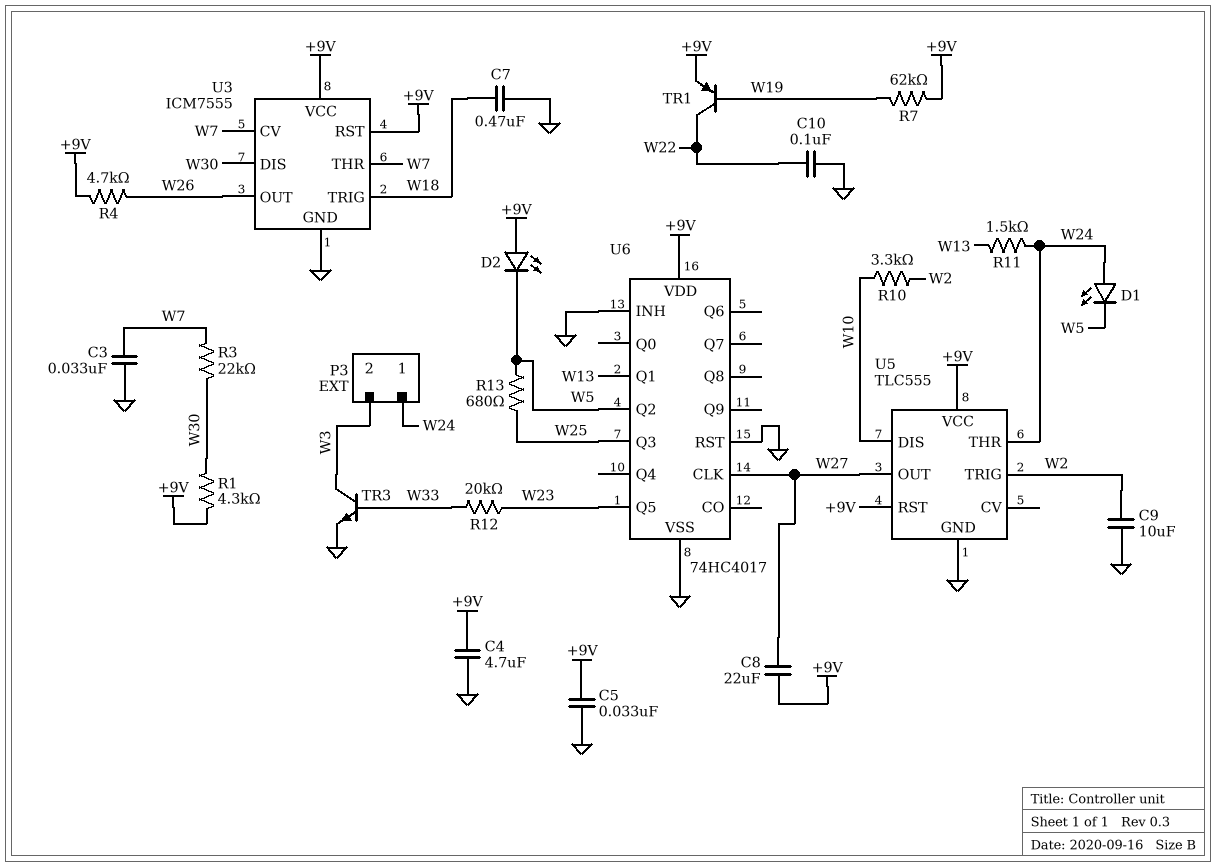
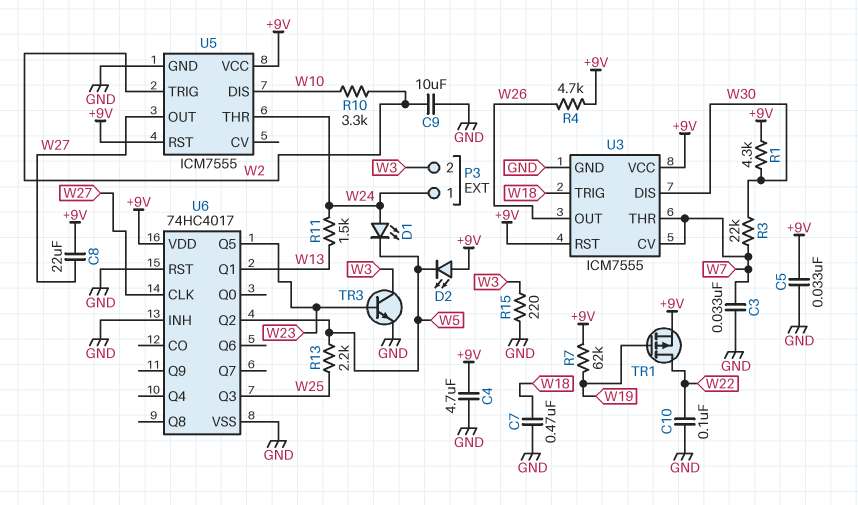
R12: 20k (W23, W33) -> none
R13: 680 (W5, W25) -> 2.2k (W5, W25)
R15: none -> 220 (GND, W3)
TR1: PNP (B W19, C W22, E +9V) -> PMOS (G W19, D W22, S +9V)
TR3: NPN (B W33, C W3, E GND) -> NPN (B W23, C W3, E GND)
U5: TLC555 -> ICM7555

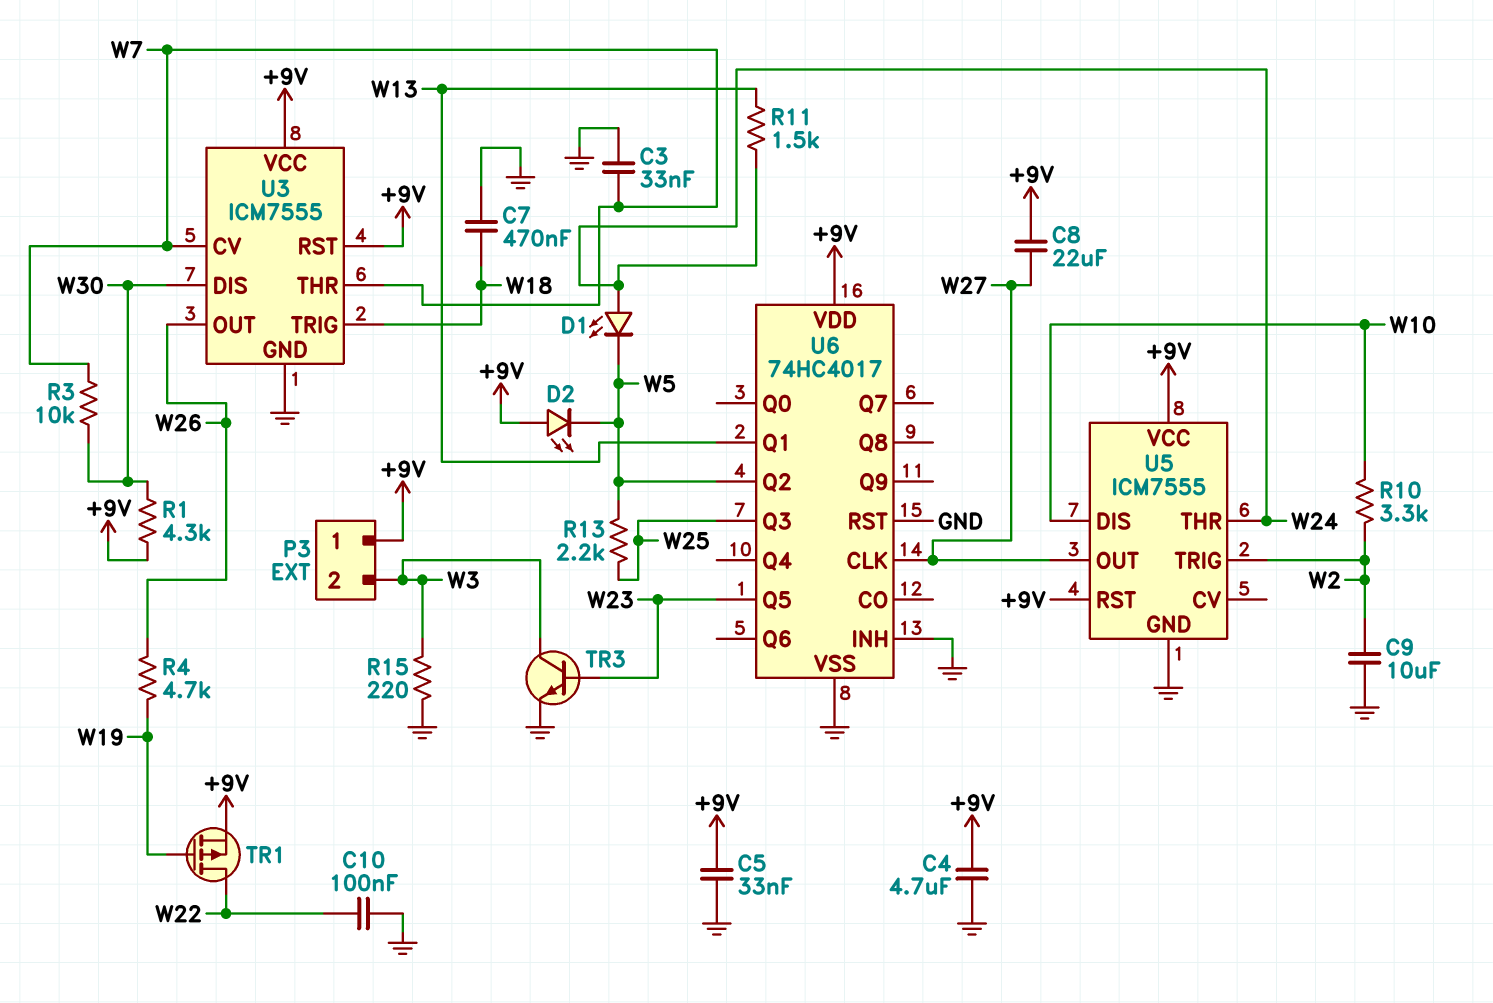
P3 pin 1: W24 -> +9V
R3: 22k (W7, W30) -> 10k (W7, W30)
R4: 4.7k (+9V, W26) -> 4.7k (W19, W26)
R7: 62k (+9V, W19) -> none

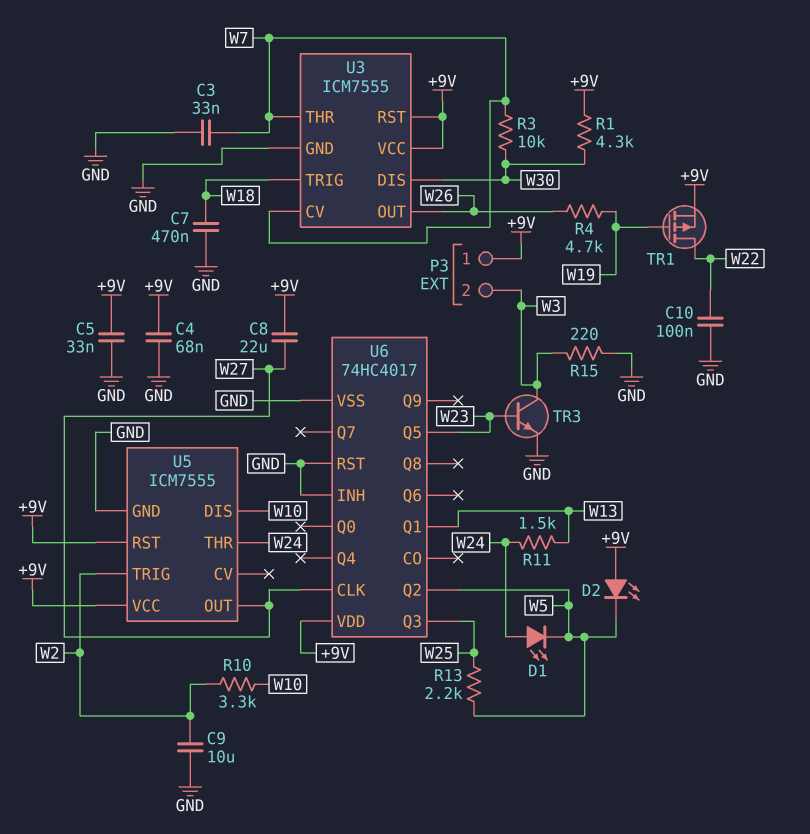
C4: 4.7uF (+9V, GND) -> 68nF (+9V, GND)

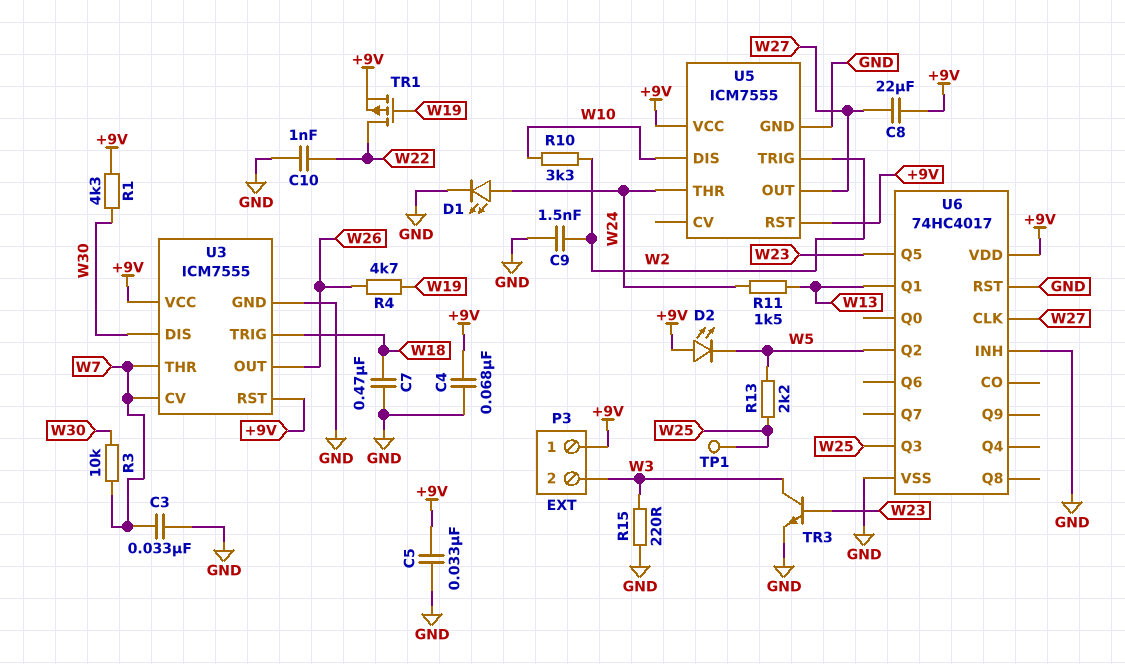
C9: 10uF (GND, W2) -> 1.5nF (GND, W2)
C10: 100nF (GND, W22) -> 1nF (GND, W22)
D1: LED (A W24, K W5) -> LED (A W24, K GND)
TP1: none -> test point (W25)

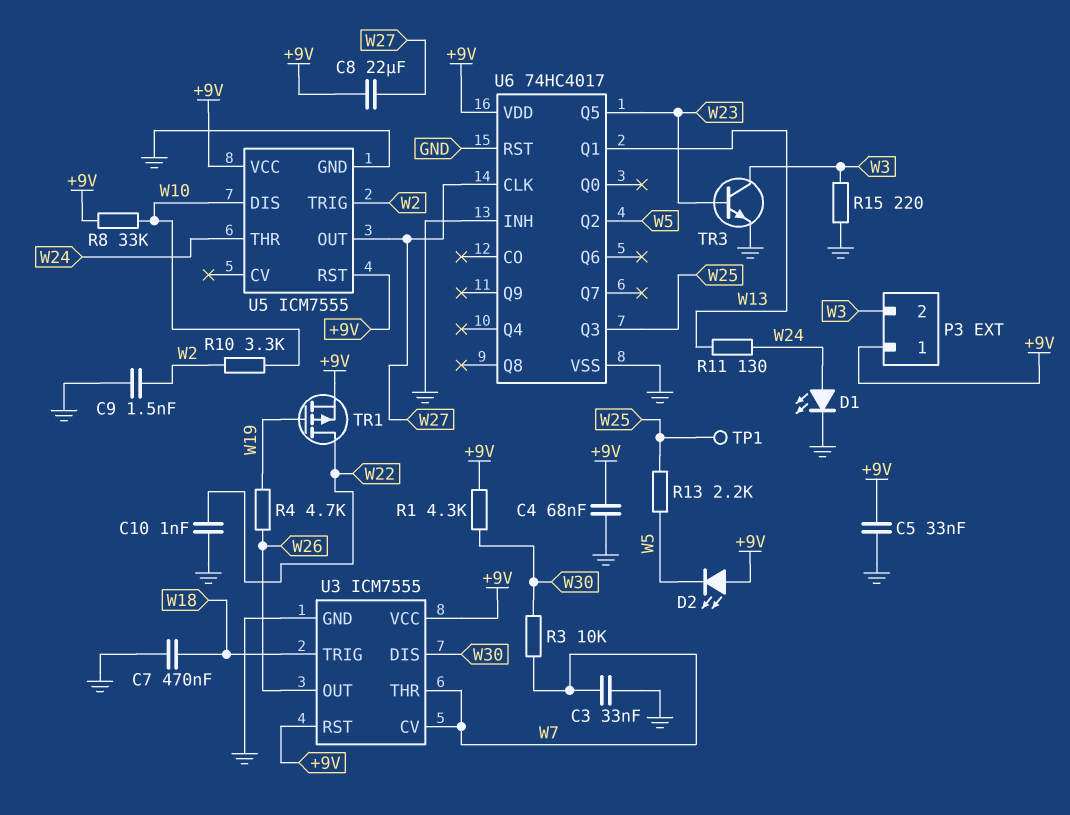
R8: none -> 33k (+9V, W10)
R11: 1.5k (W13, W24) -> 130 (W13, W24)

